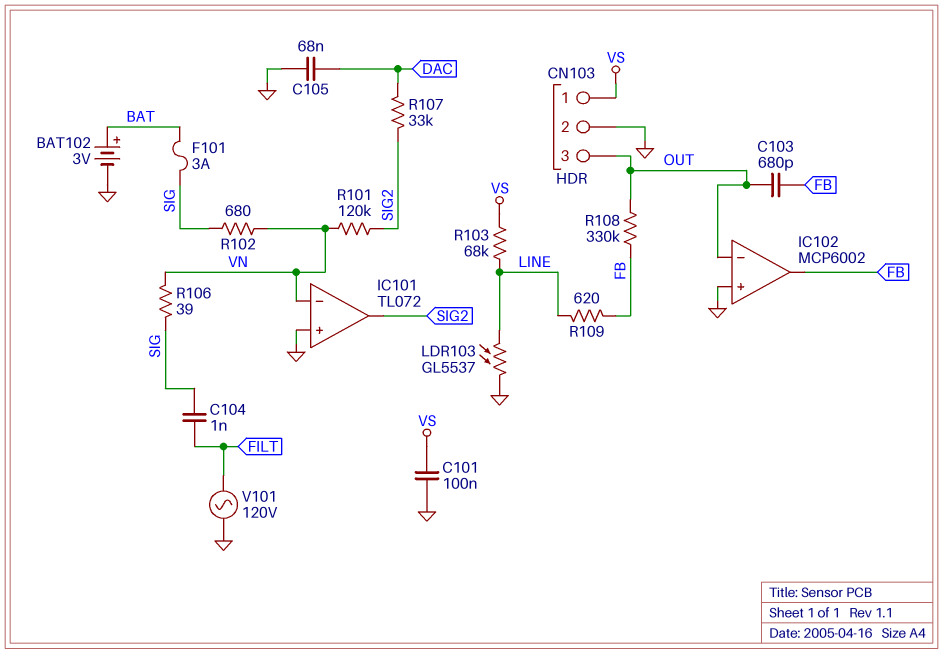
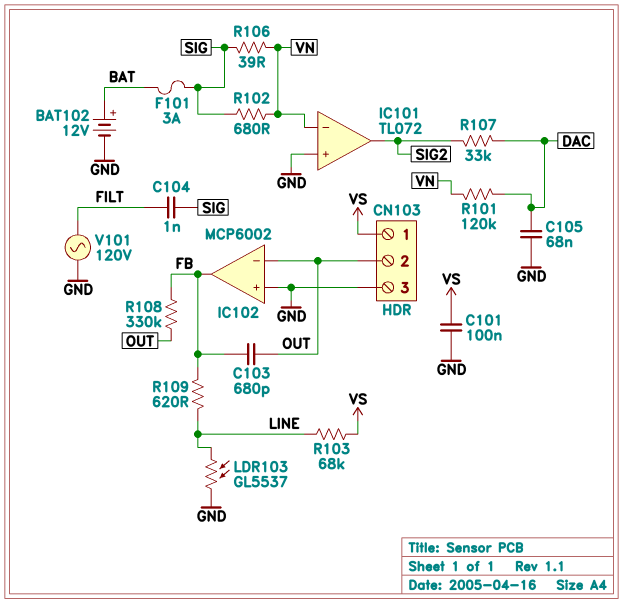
BAT102: 3V (plus BAT, minus GND) -> 12V (plus BAT, minus GND)
CN103 pin 2: GND -> OUT
CN103 pin 3: OUT -> GND
R101: 120k (SIG2, VN) -> 120k (DAC, VN)

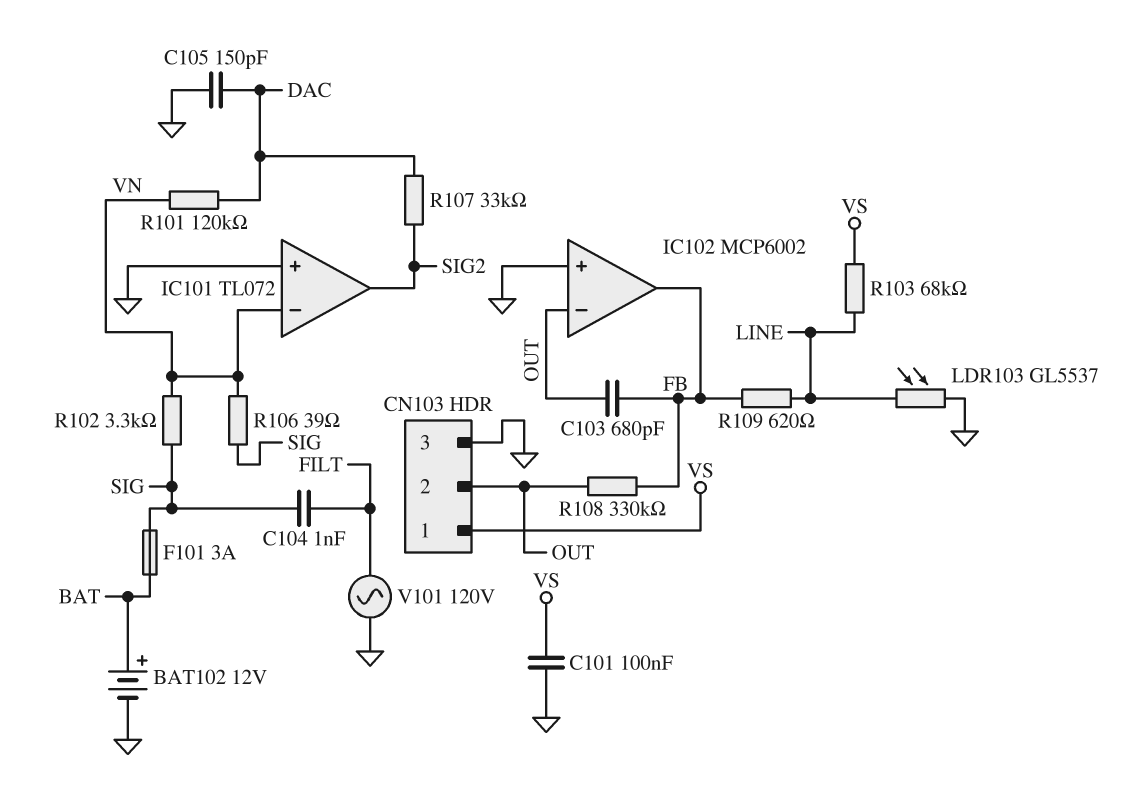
C105: 68nF (DAC, GND) -> 150pF (DAC, GND)
R102: 680 (SIG, VN) -> 3.3k (SIG, VN)

